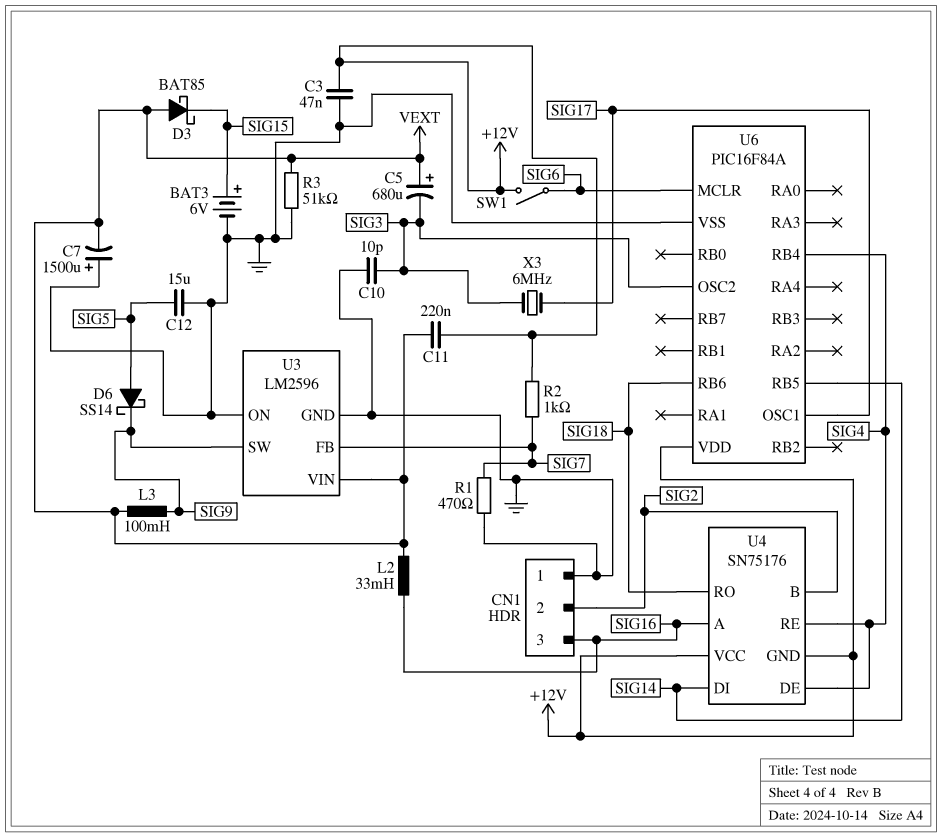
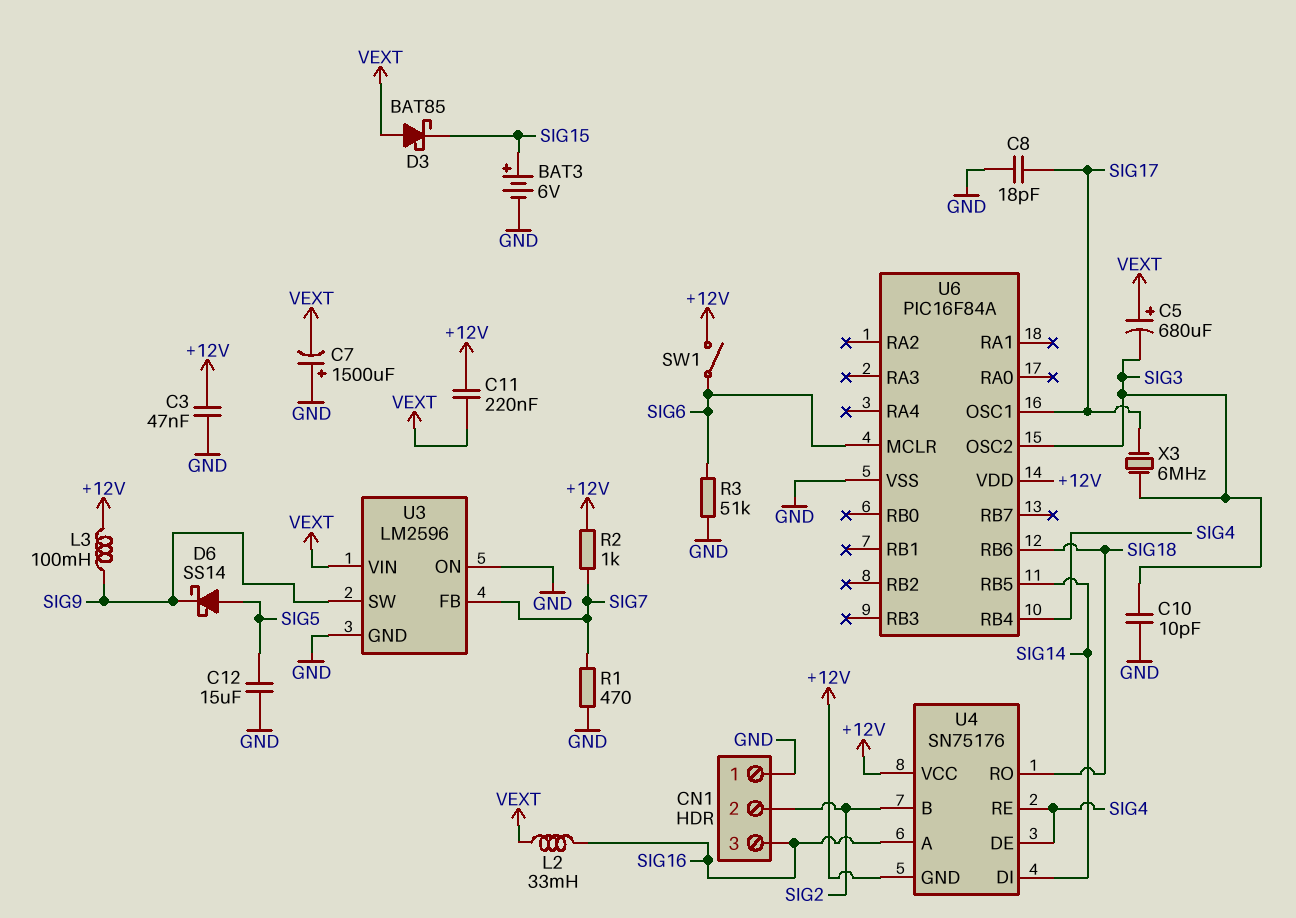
C8: none -> 18pF (GND, SIG17)
L3: 100mH (SIG9, VEXT) -> 100mH (+12V, SIG9)
R3: 51k (GND, VEXT) -> 51k (GND, SIG6)

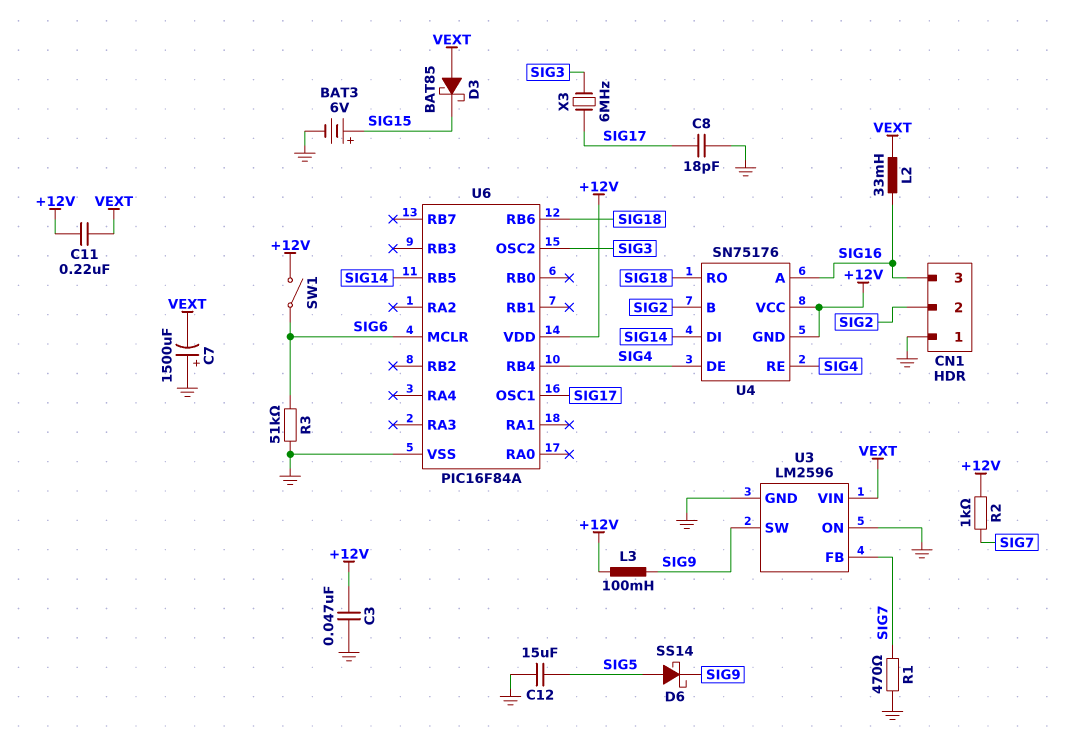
C5: 680uF (plus VEXT, minus SIG3) -> none
C10: 10pF (GND, SIG3) -> none

